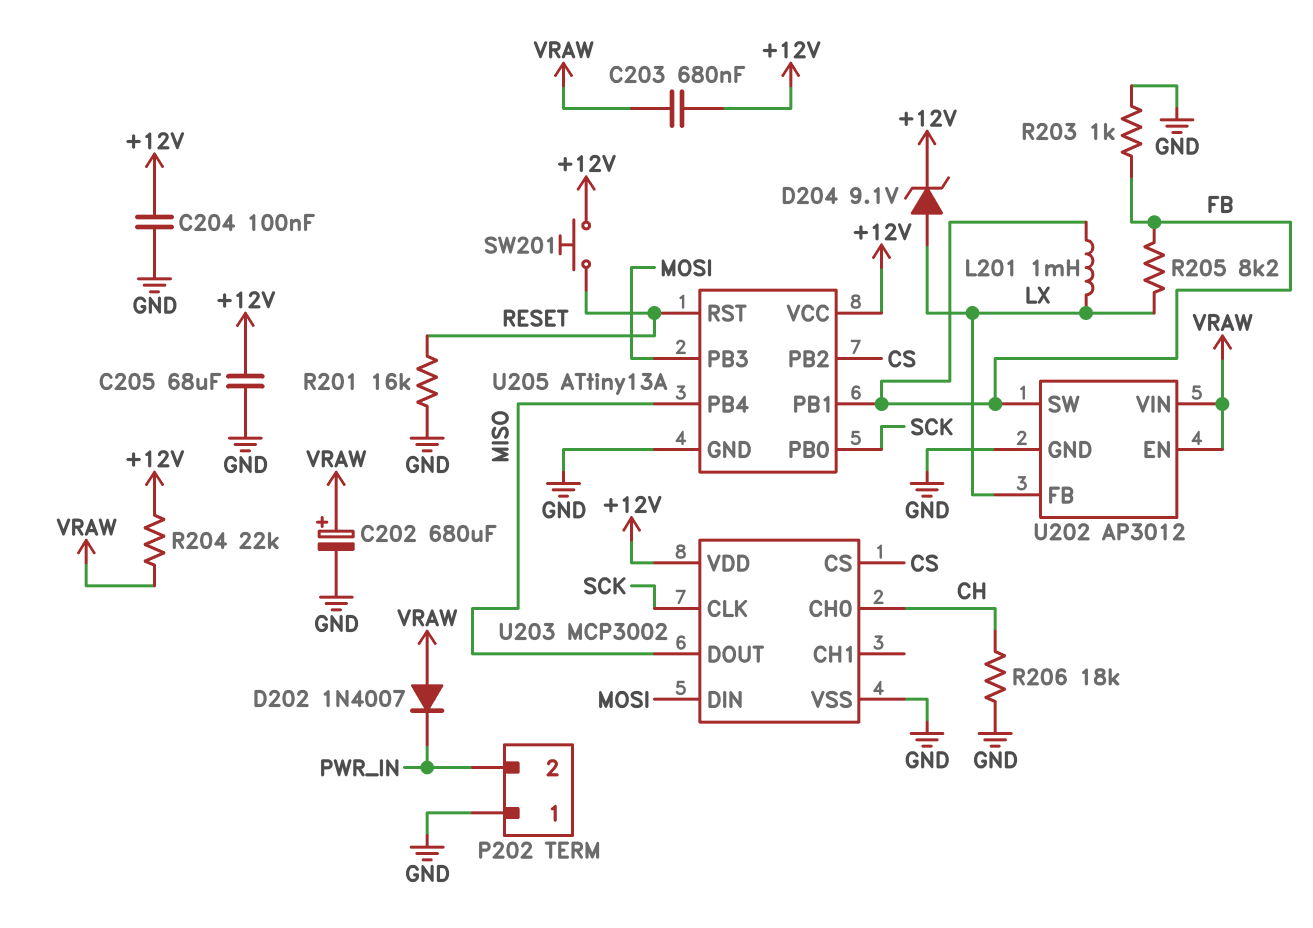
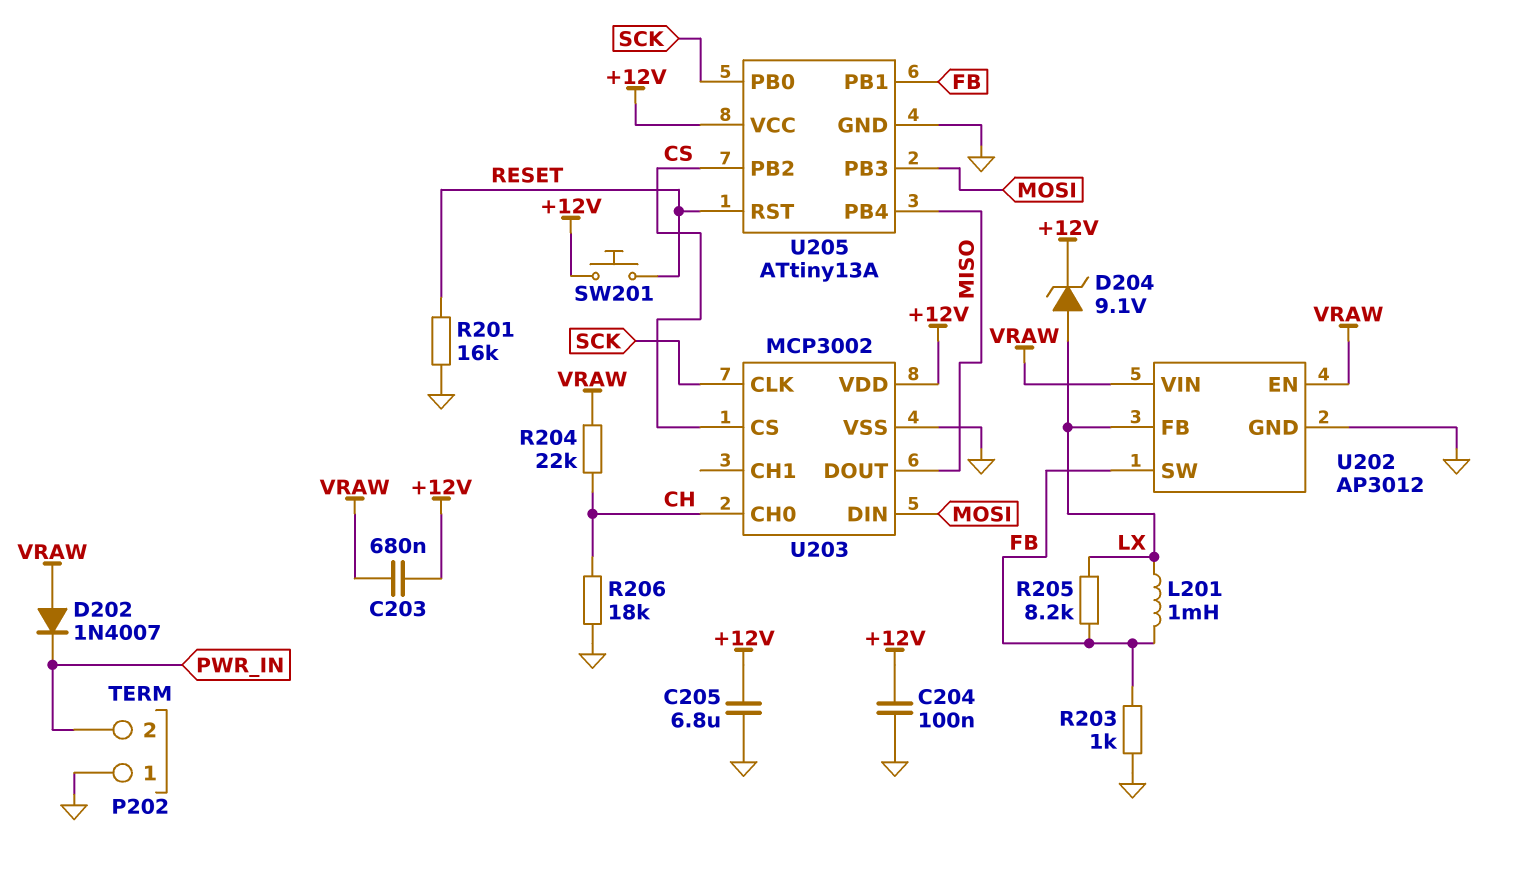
C202: 680uF (plus VRAW, minus GND) -> none
C205: 68uF (+12V, GND) -> 6.8uF (+12V, GND)
R204: 22k (+12V, VRAW) -> 22k (CH, VRAW)

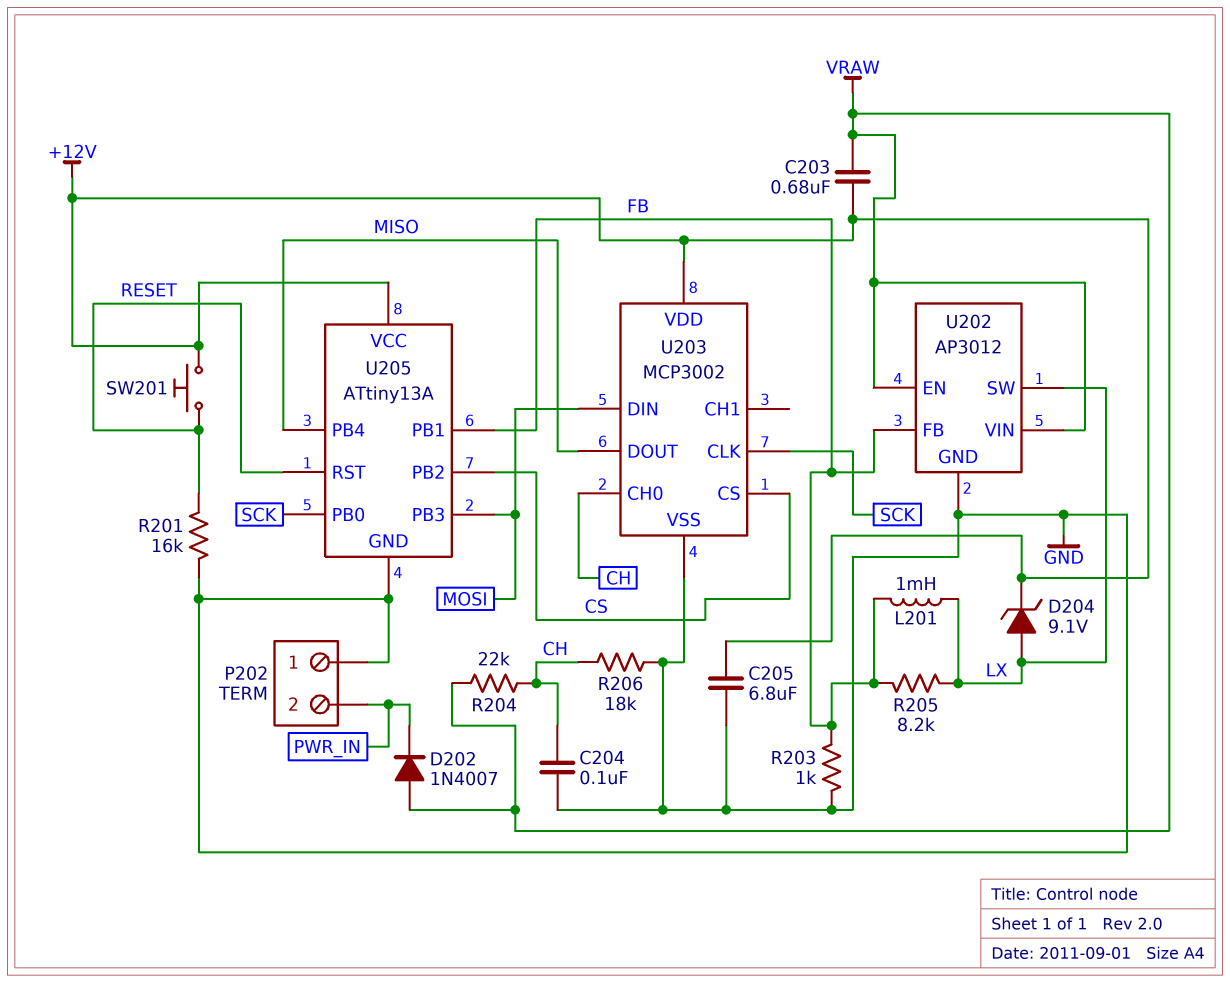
C204: 100nF (+12V, GND) -> 100nF (CH, GND)
U202 pin FB: LX -> FB
U202 pin SW: FB -> LX

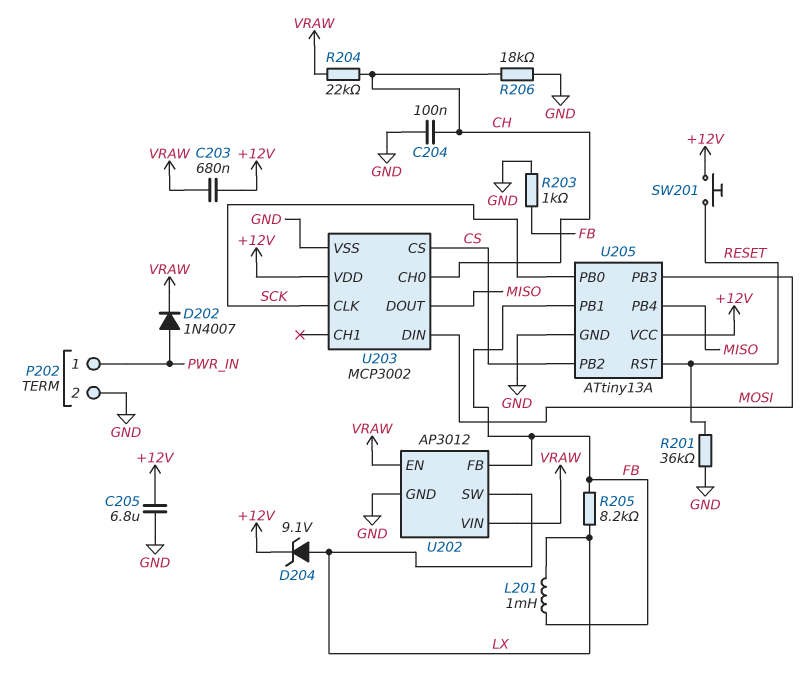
D202: diode 1N4007 (A VRAW, K PWR_IN) -> diode 1N4007 (A PWR_IN, K VRAW)
P202 pin 1: GND -> PWR_IN
P202 pin 2: PWR_IN -> GND
R201: 16k (GND, RESET) -> 36k (GND, RESET)

